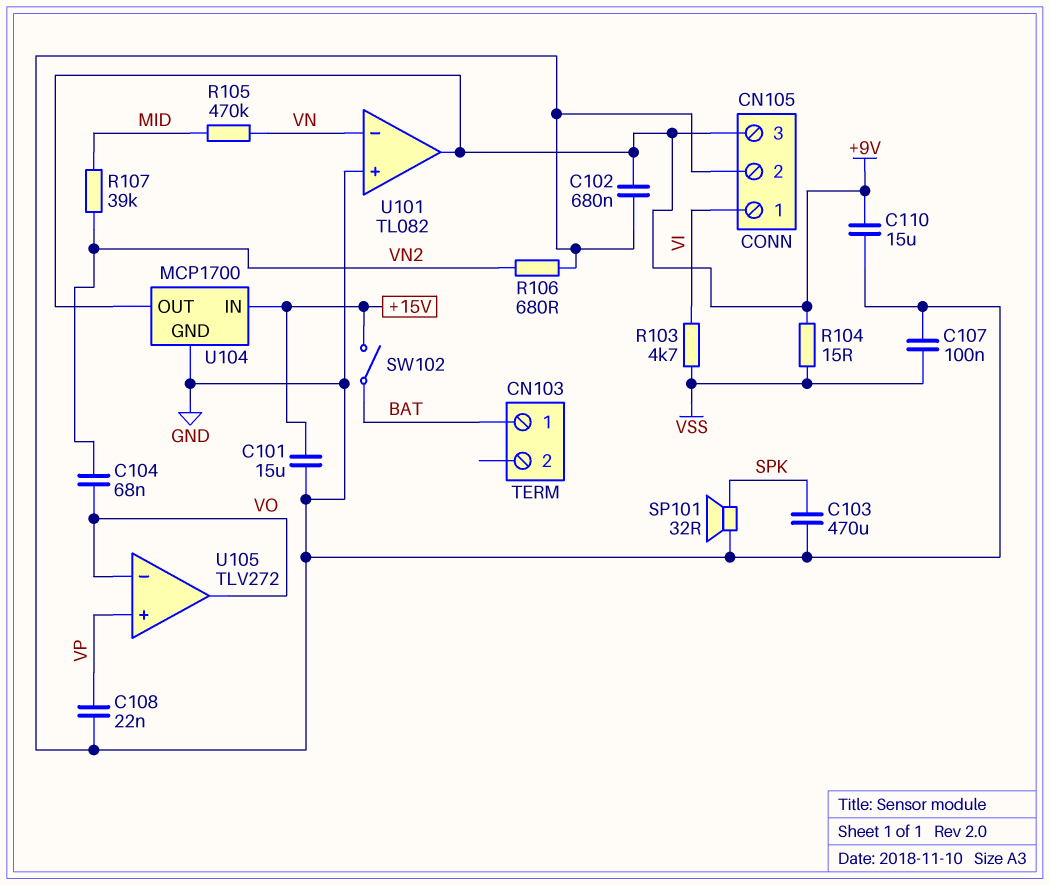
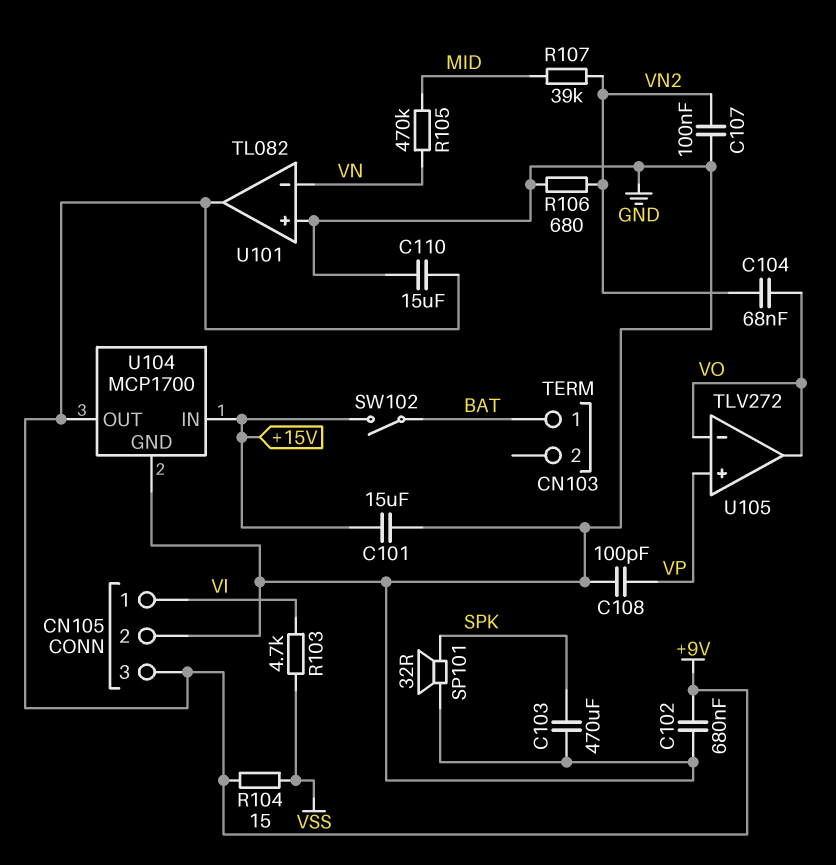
C107: 100nF (GND, VSS) -> 100nF (GND, VN2)
C108: 22nF (GND, VP) -> 100pF (GND, VP)

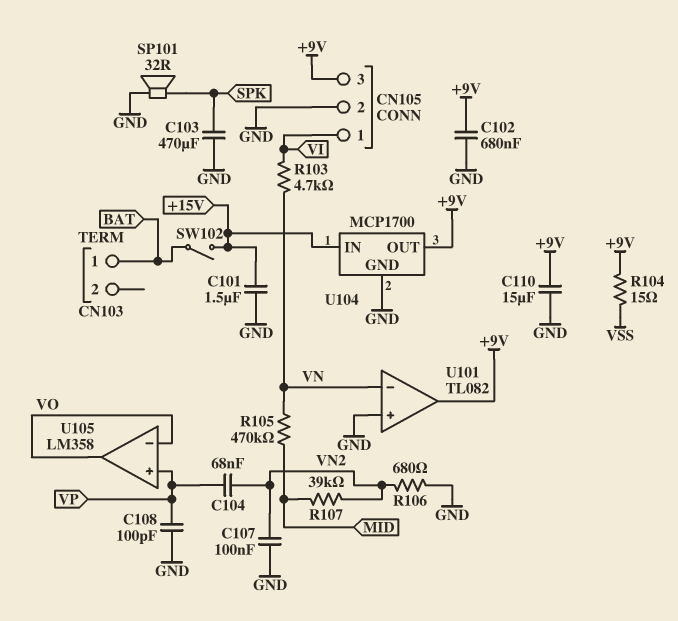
C101: 15uF (+15V, GND) -> 1.5uF (+15V, GND)
C104: 68nF (VN2, VO) -> 68nF (VN2, VP)
R103: 4.7k (VI, VSS) -> 4.7k (VI, VN)
U105: TLV272 -> LM358

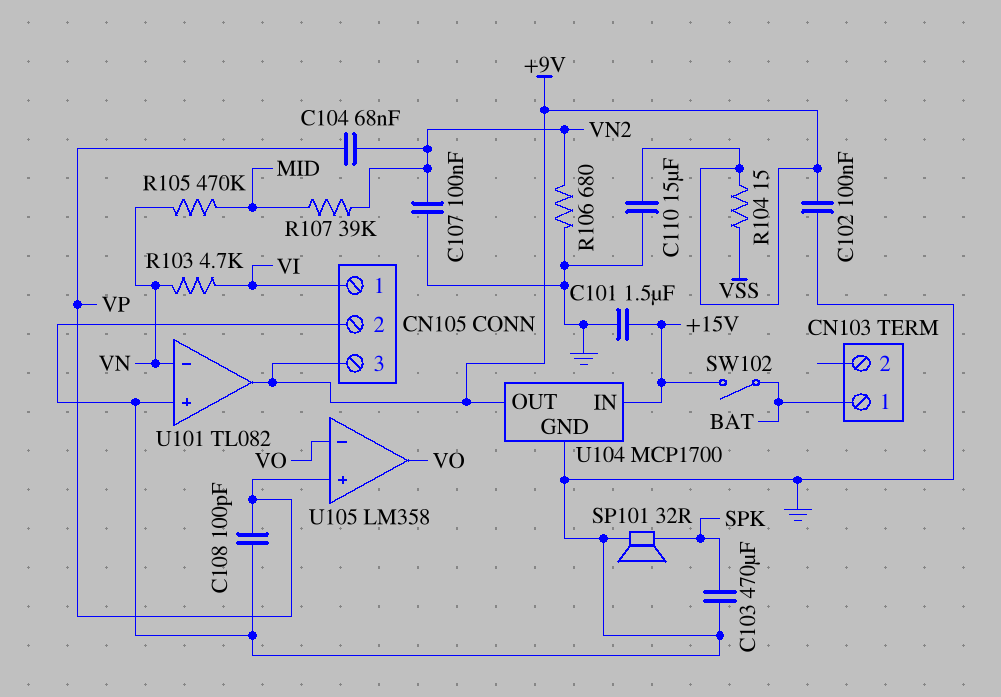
C102: 680nF (+9V, GND) -> 100nF (+9V, GND)

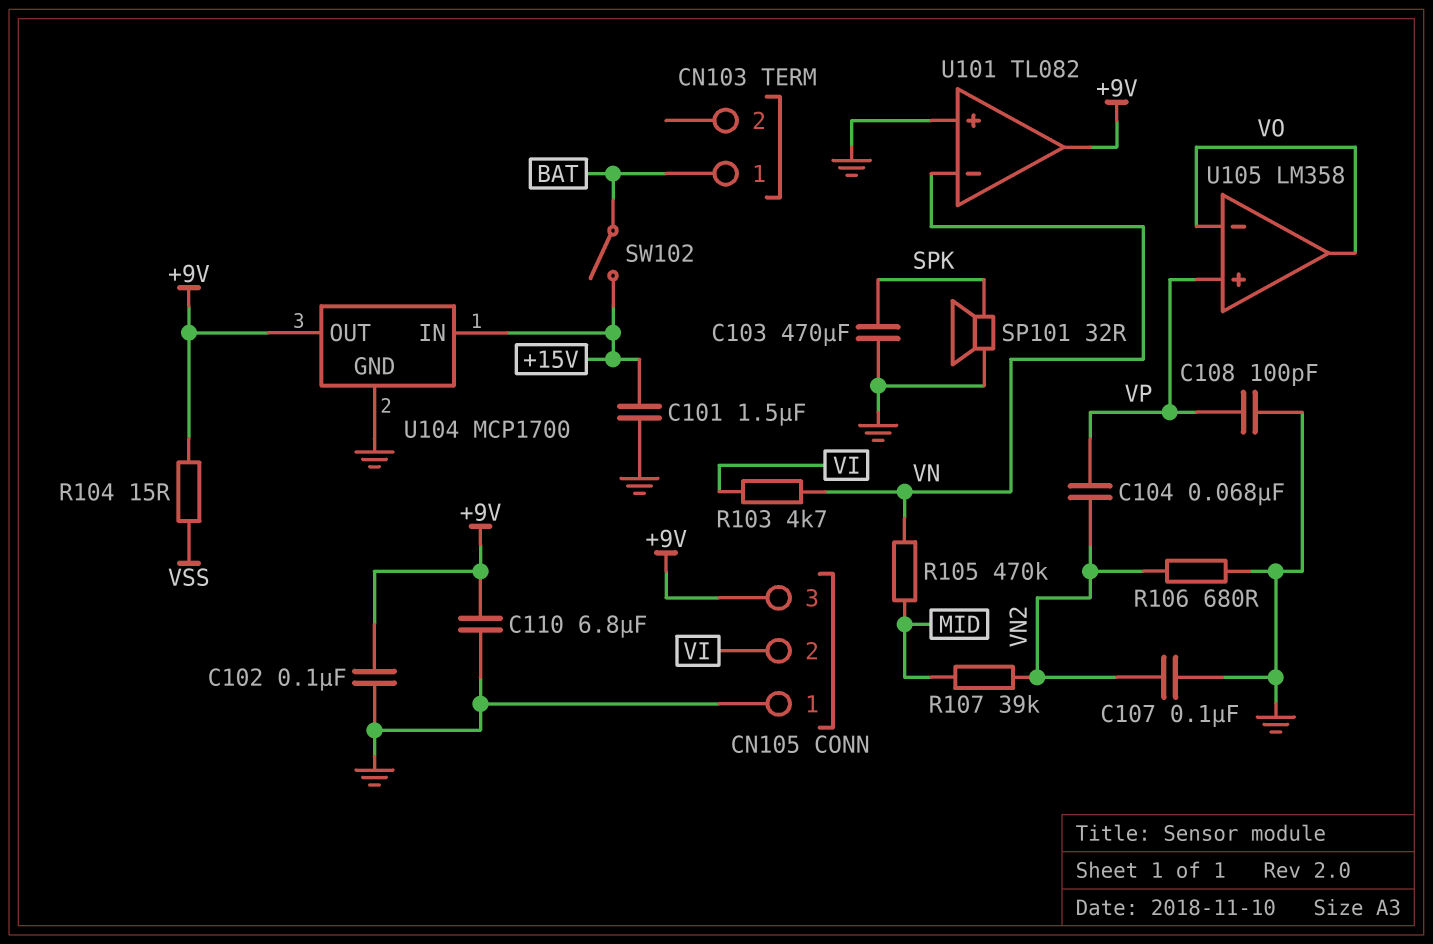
C110: 15uF (+9V, GND) -> 6.8uF (+9V, GND)
CN105 pin 1: VI -> GND
CN105 pin 2: GND -> VI

